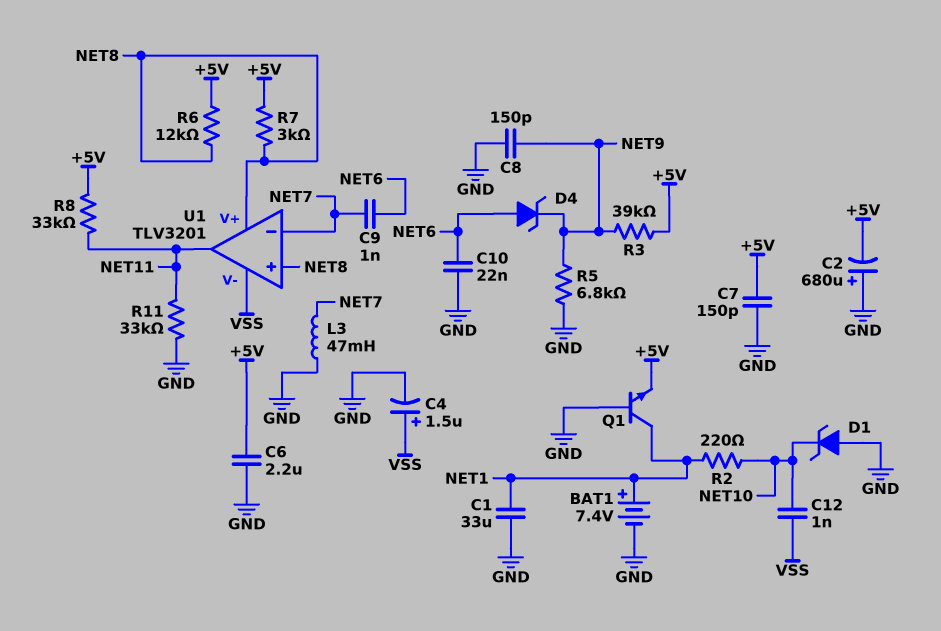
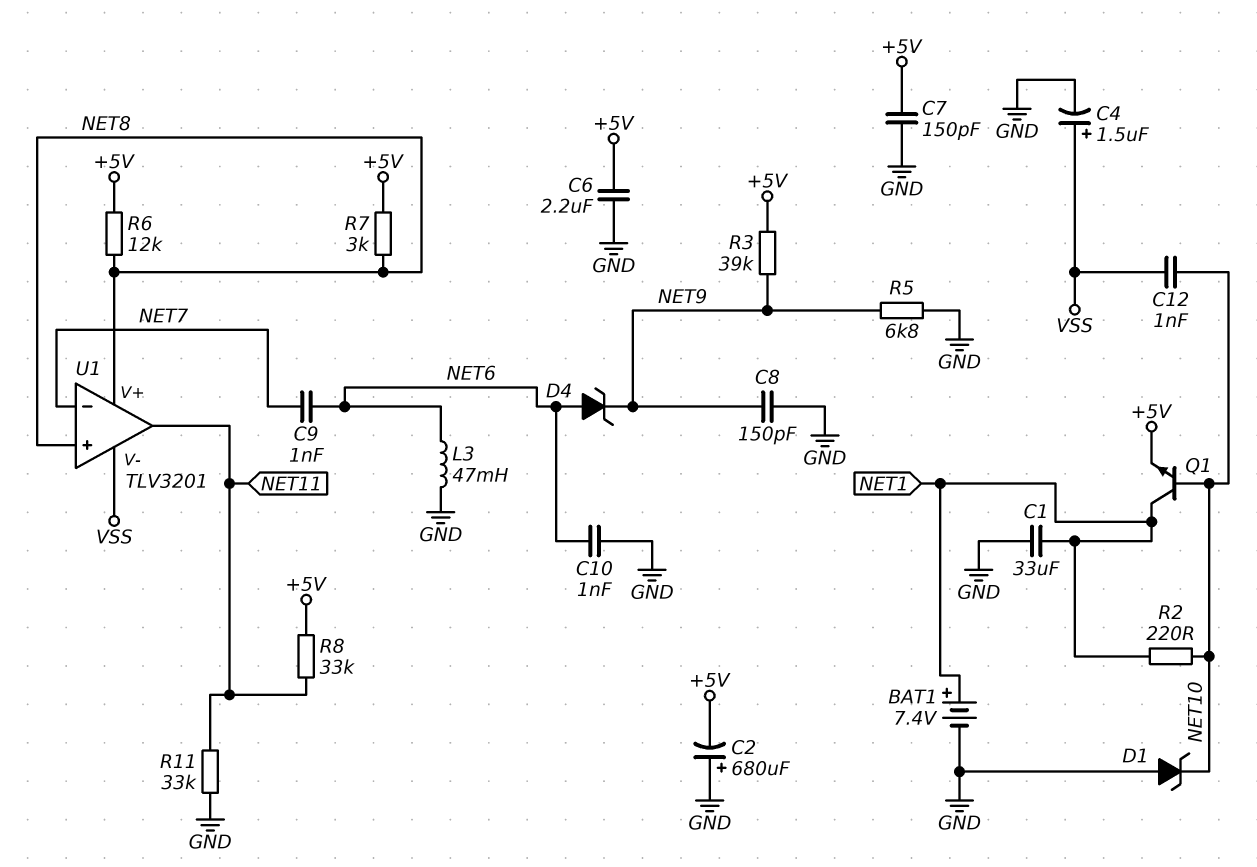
C10: 22nF (GND, NET6) -> 1nF (GND, NET6)
L3: 47mH (GND, NET7) -> 47mH (GND, NET6)
Q1: NPN (B GND, C NET1, E +5V) -> NPN (B NET10, C NET1, E +5V)

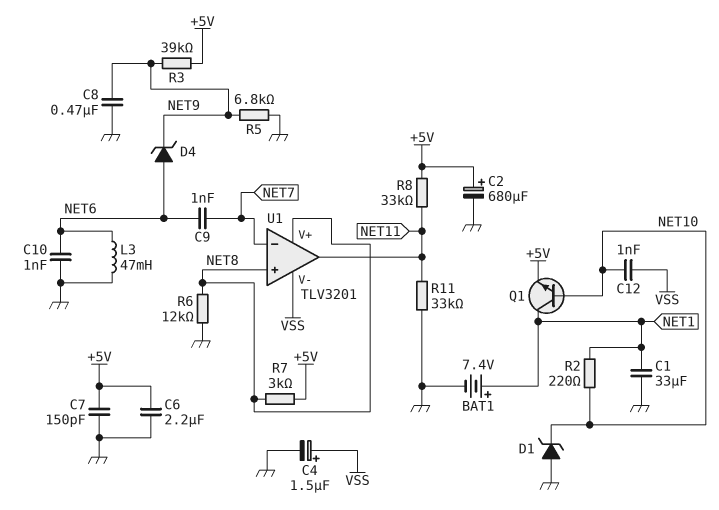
C2: 680uF (plus GND, minus +5V) -> 680uF (plus +5V, minus GND)
C8: 150pF (GND, NET9) -> 470nF (GND, NET9)
R6: 12k (+5V, NET8) -> 12k (GND, NET8)

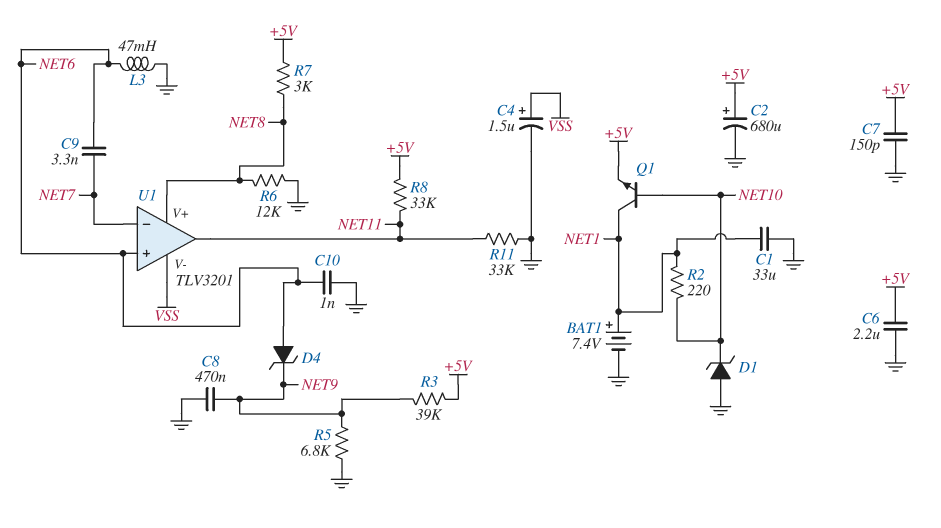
C9: 1nF (NET6, NET7) -> 3.3nF (NET6, NET7)
C12: 1nF (NET10, VSS) -> none
U1 pin in+: NET8 -> NET6

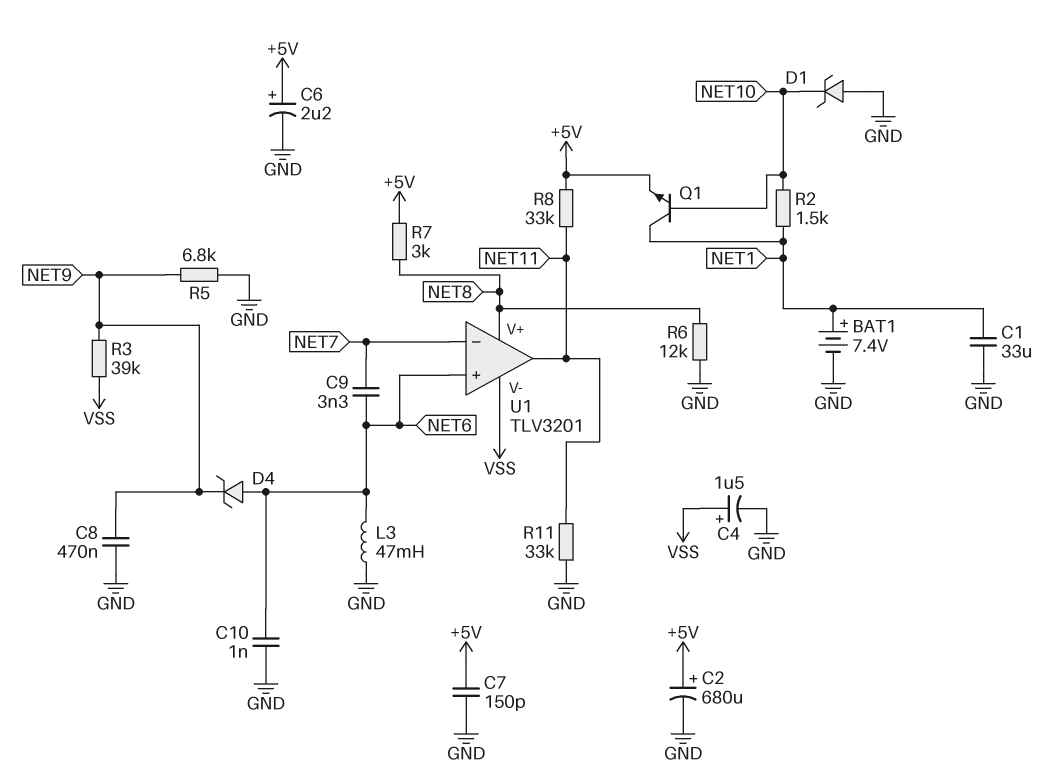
C6: 2.2uF (+5V, GND) -> 2.2uF (plus +5V, minus GND)
R2: 220 (NET1, NET10) -> 1.5k (NET1, NET10)
R3: 39k (+5V, NET9) -> 39k (NET9, VSS)

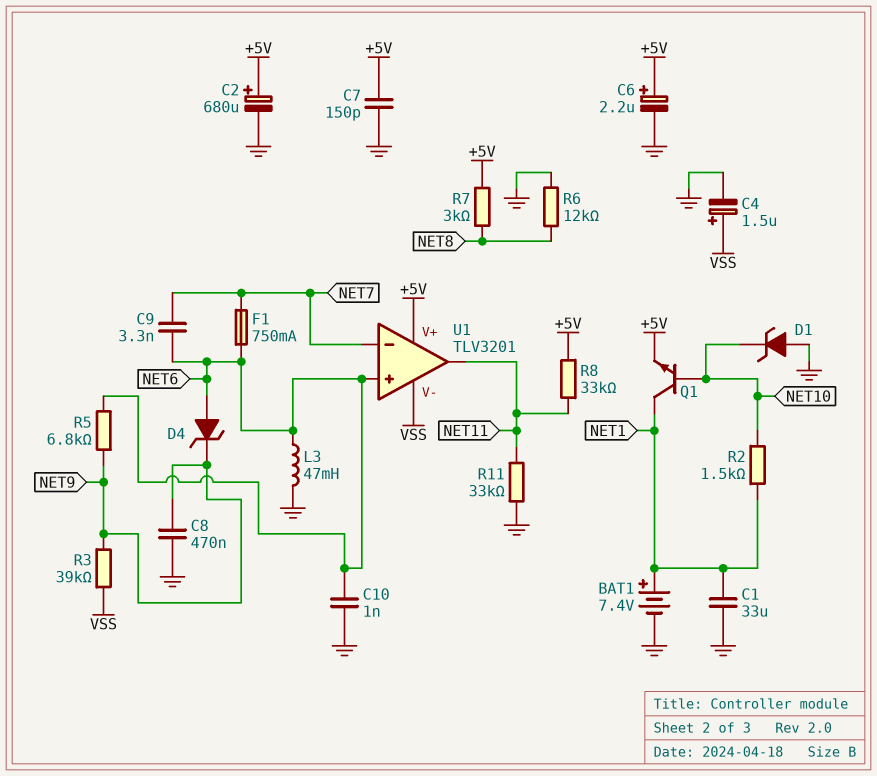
F1: none -> 750mA (NET6, NET7)
R5: 6.8k (GND, NET9) -> 6.8k (NET6, NET9)
U1 pin V+: NET8 -> +5V

